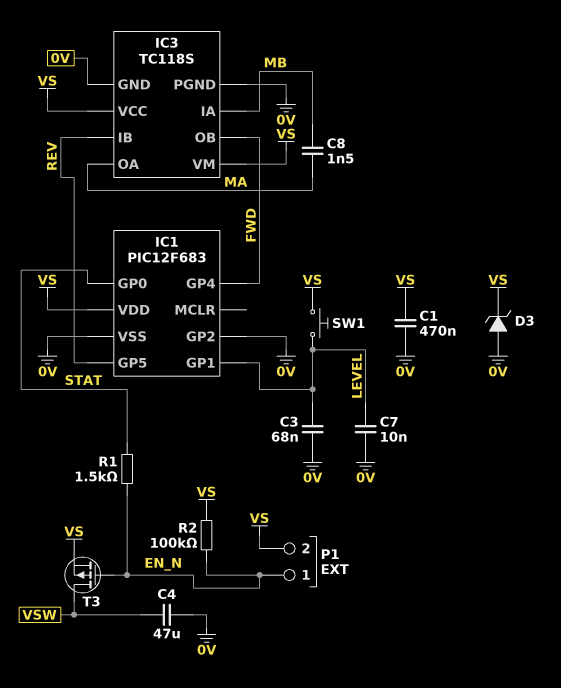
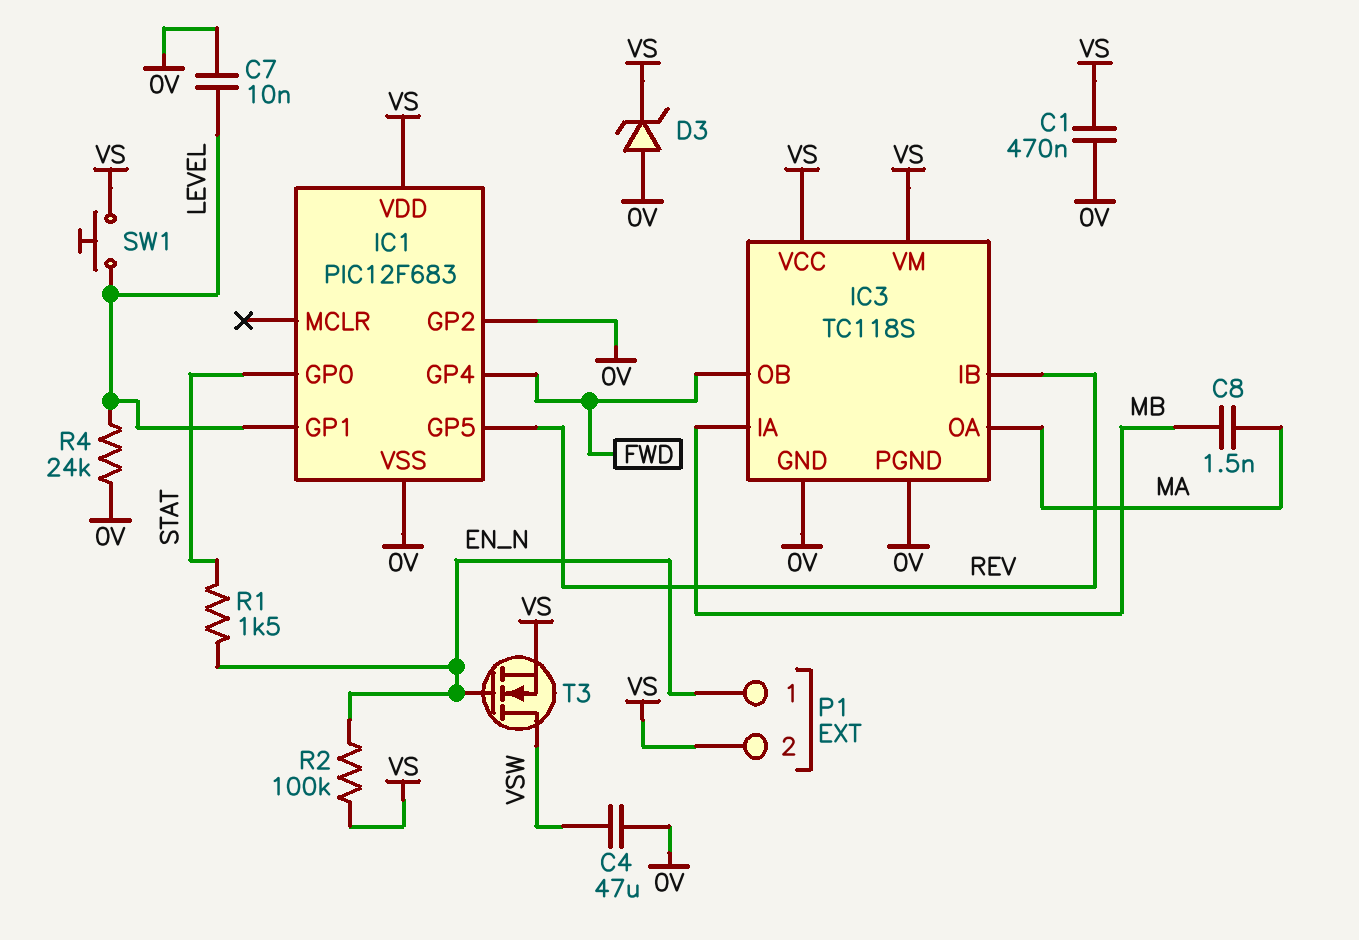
C3: 68nF (0V, LEVEL) -> none
R4: none -> 24k (0V, LEVEL)
T3: PMOS (G EN_N, D VSW, S VS) -> NMOS (G EN_N, D VSW, S VS)

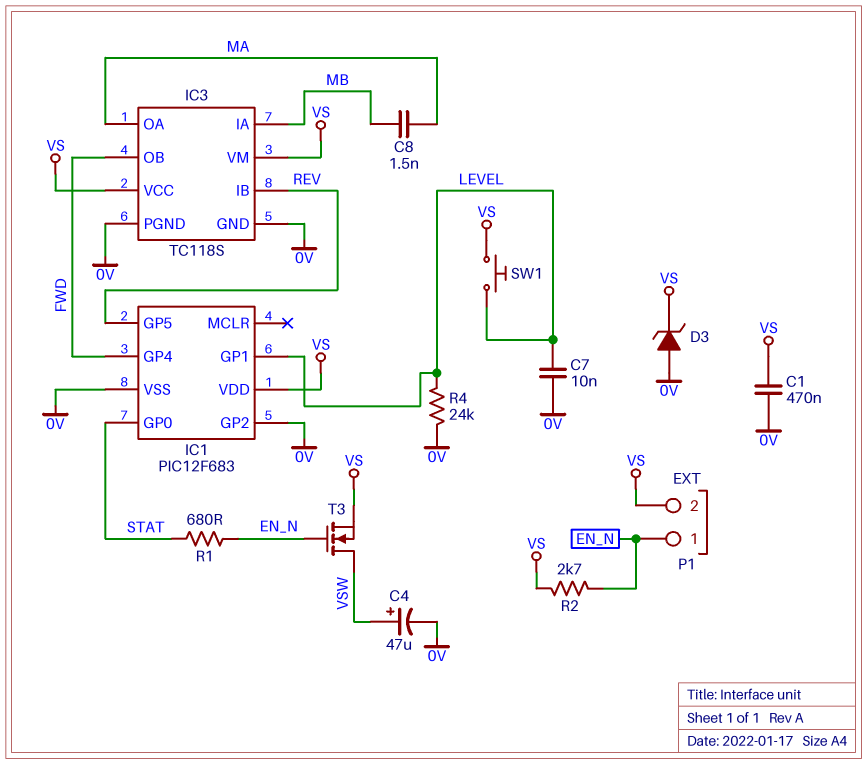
C4: 47uF (0V, VSW) -> 47uF (plus VSW, minus 0V)
R1: 1.5k (EN_N, STAT) -> 680 (EN_N, STAT)
R2: 100k (EN_N, VS) -> 2.7k (EN_N, VS)

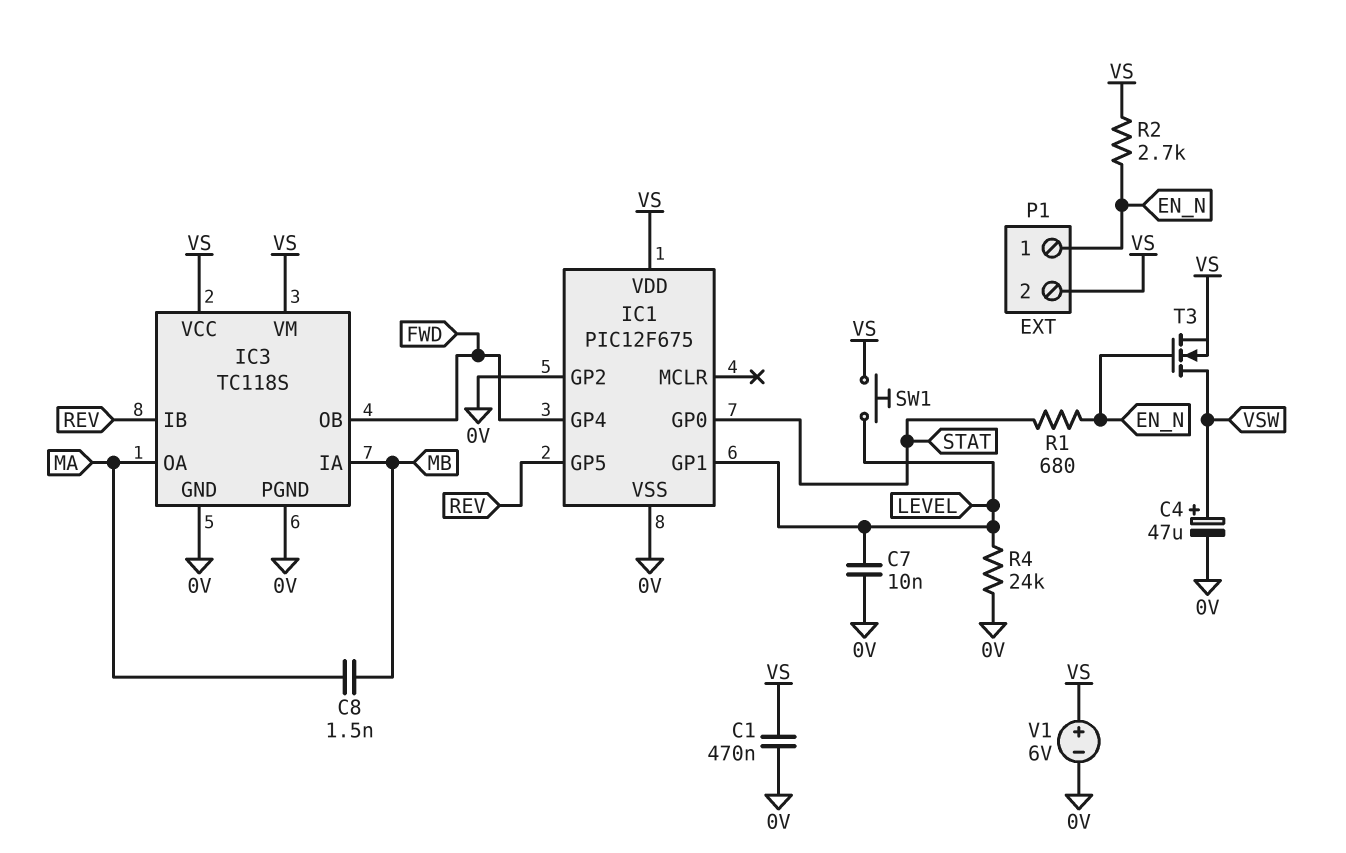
D3: zener (A 0V, K VS) -> none
IC1: PIC12F683 -> PIC12F675
V1: none -> 6V (plus VS, minus 0V)

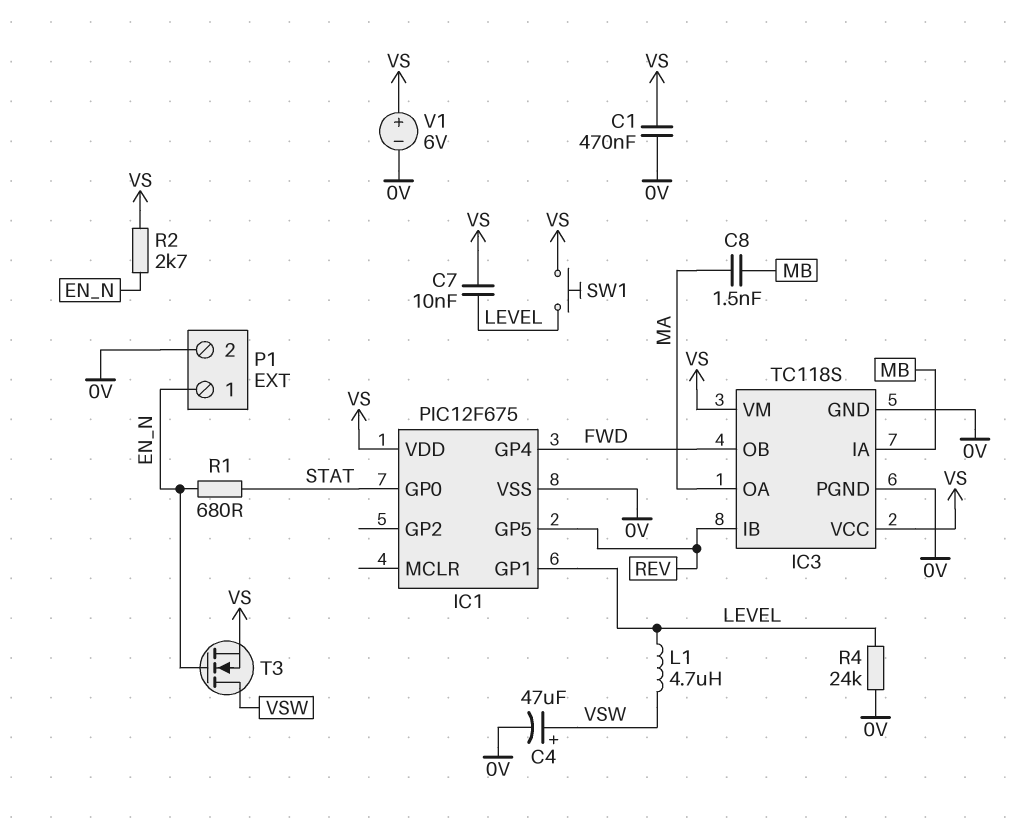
C7: 10nF (0V, LEVEL) -> 10nF (LEVEL, VS)
IC1 pin GP2: 0V -> none
L1: none -> 4.7uH (LEVEL, VSW)
P1 pin 2: VS -> 0V

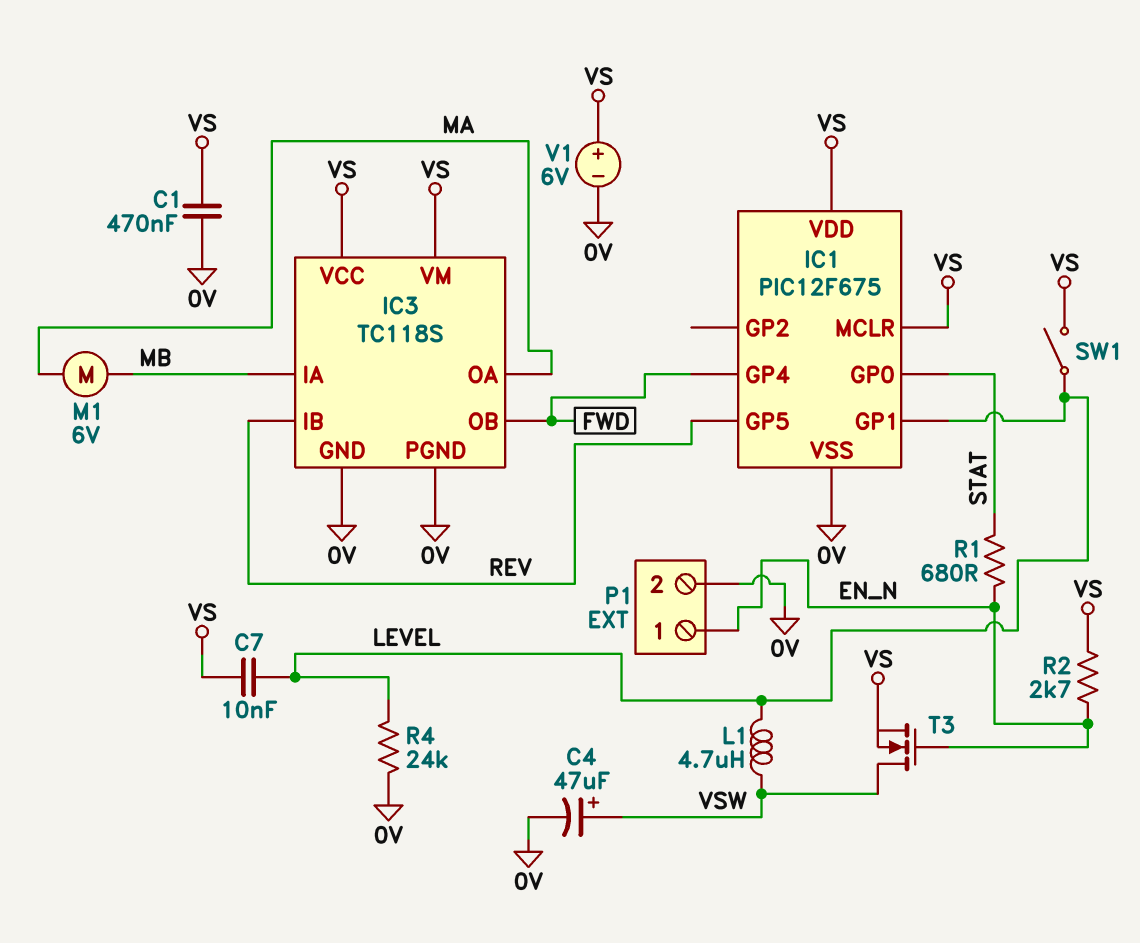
C8: 1.5nF (MA, MB) -> none
IC1 pin MCLR: none -> VS
M1: none -> motor 6V (MA, MB)
SW1: button (LEVEL, VS) -> switch (LEVEL, VS)

